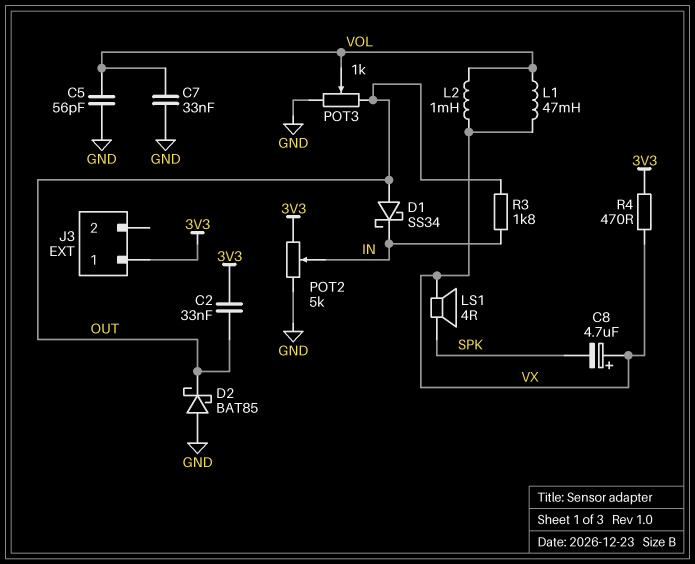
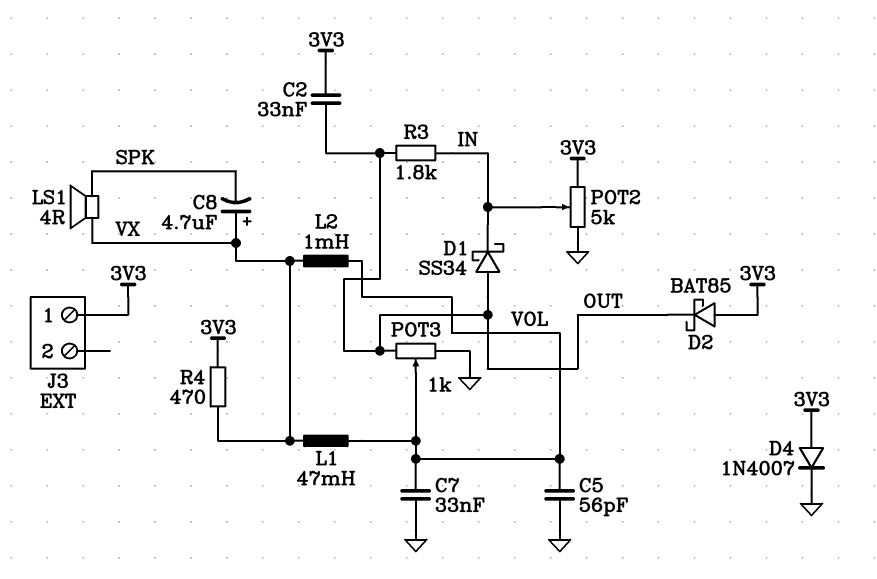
D2: schottky BAT85 (A GND, K OUT) -> schottky BAT85 (A 3V3, K OUT)
D4: none -> diode 1N4007 (A 3V3, K GND)

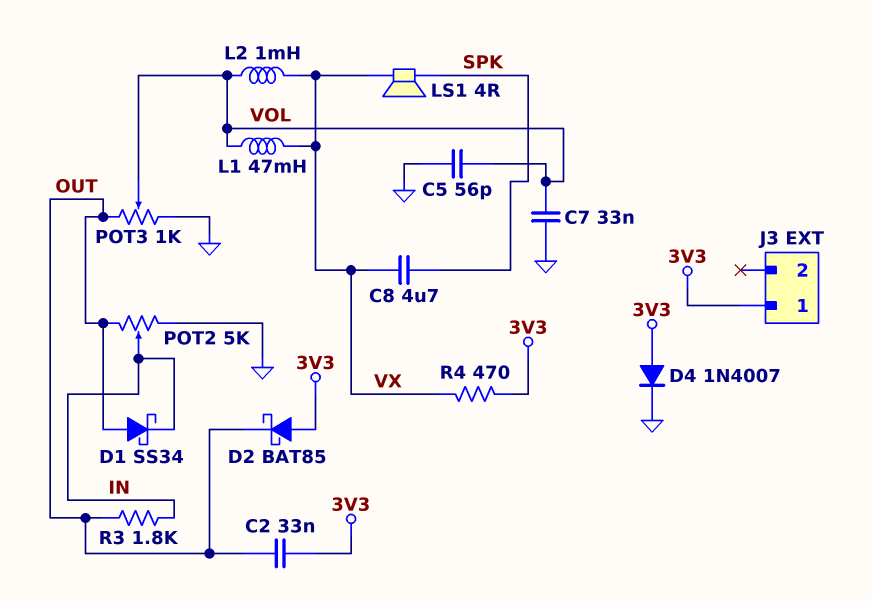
C8: 4.7uF (plus VX, minus SPK) -> 4.7uF (SPK, VX)
POT2: 5k (3V3, GND, wiper IN) -> 5k (GND, OUT, wiper IN)

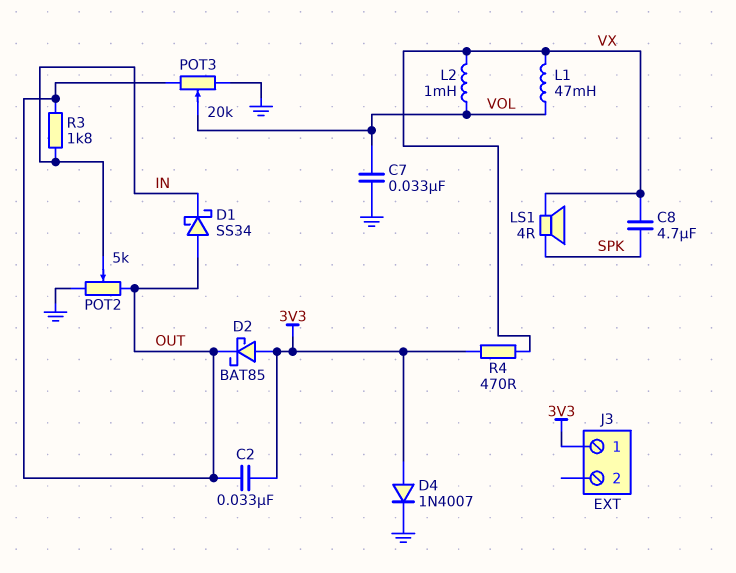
C5: 56pF (GND, VOL) -> none
POT3: 1k (GND, OUT, wiper VOL) -> 20k (GND, OUT, wiper VOL)

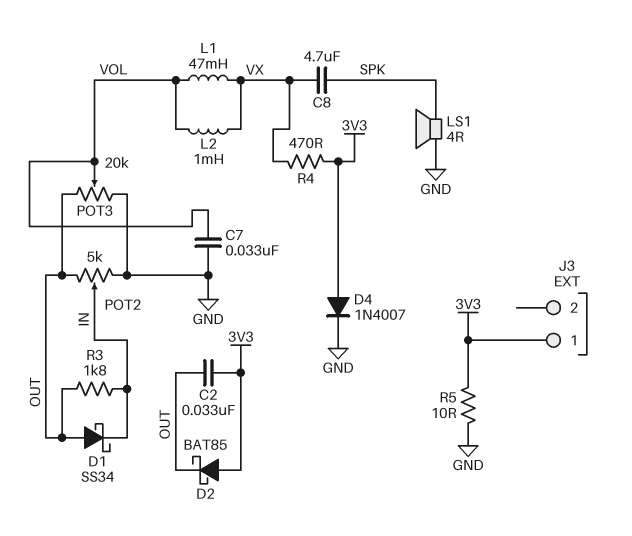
LS1: speaker 4R (SPK, VX) -> speaker 4R (GND, SPK)
R5: none -> 10 (3V3, GND)

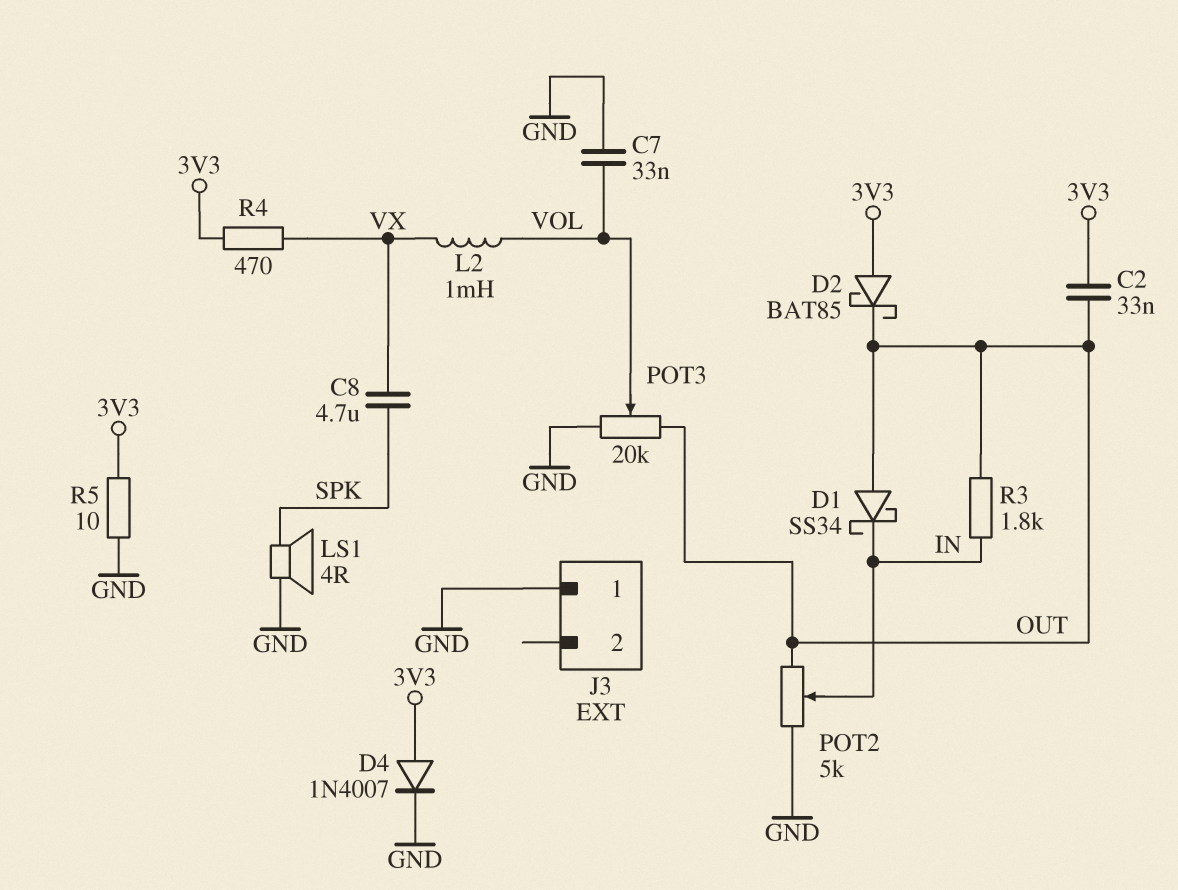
J3 pin 1: 3V3 -> GND
L1: 47mH (VOL, VX) -> none

